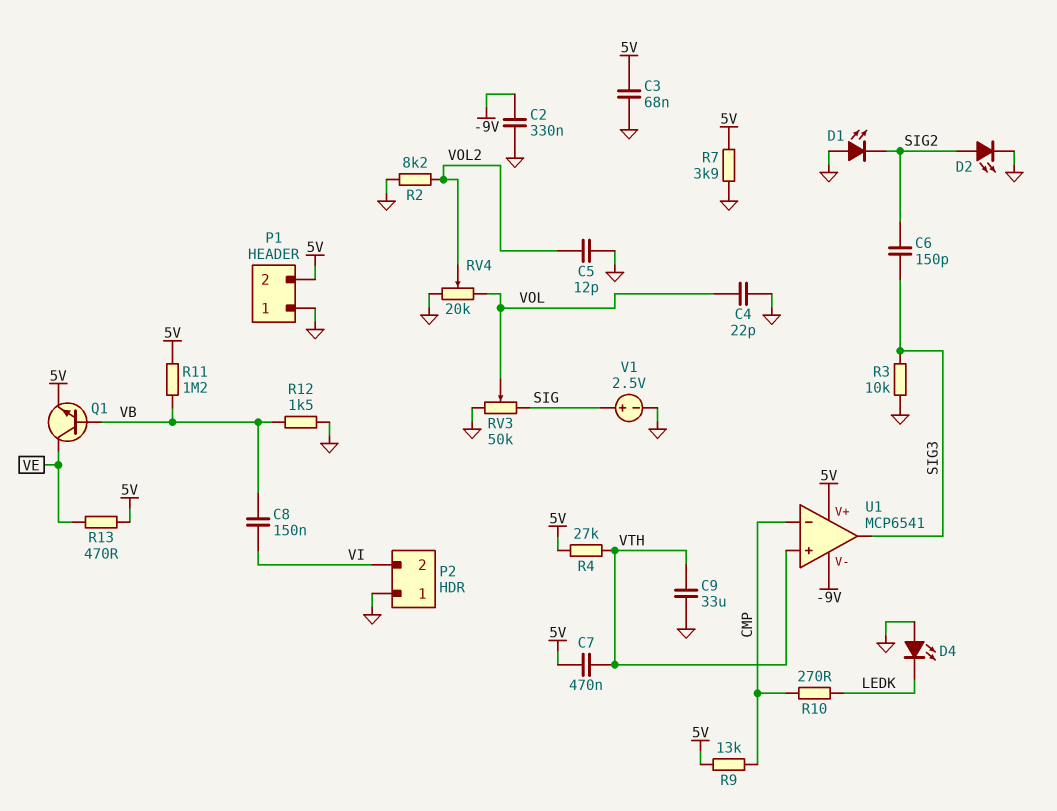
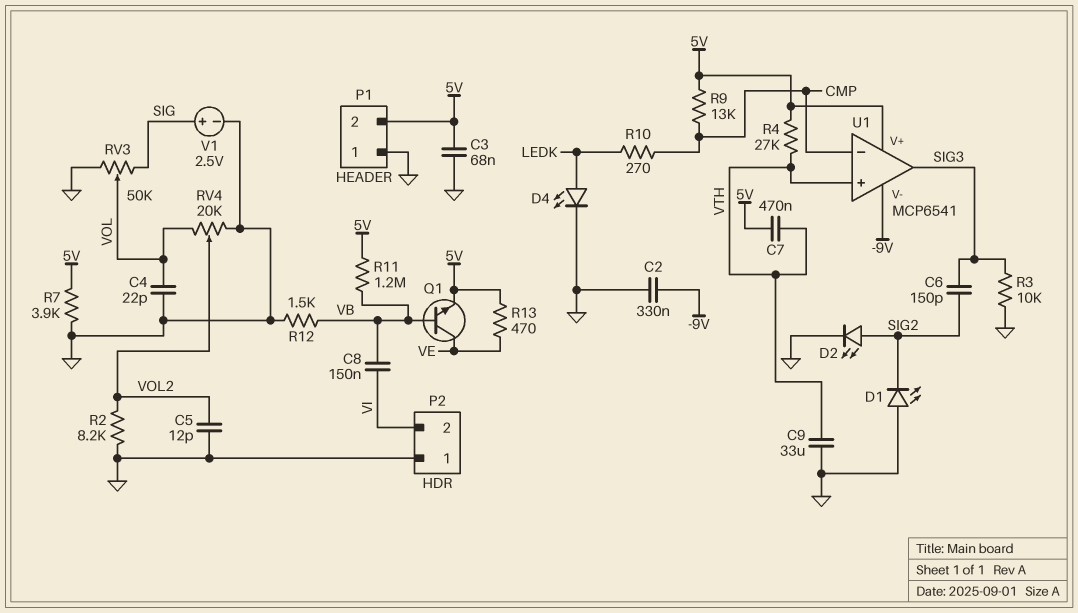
D4: LED (A GND, K LEDK) -> LED (A LEDK, K GND)

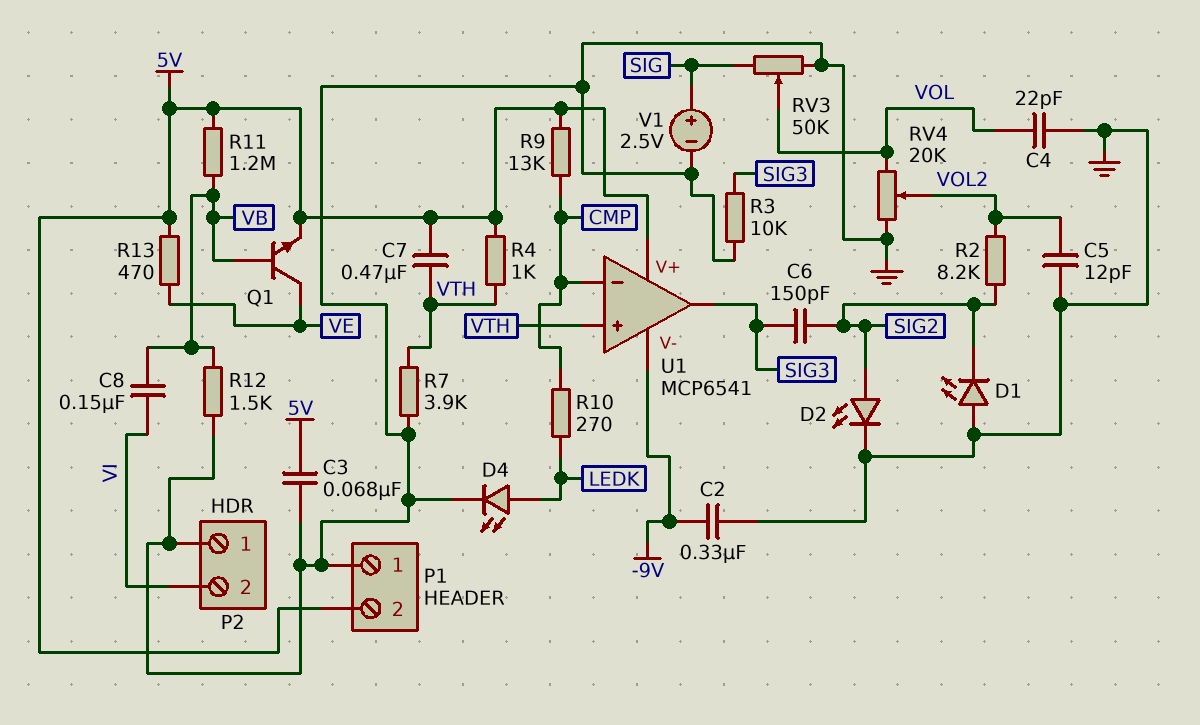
C9: 33uF (GND, VTH) -> none
R2: 8.2k (GND, VOL2) -> 8.2k (SIG2, VOL2)
R4: 27k (5V, VTH) -> 1k (5V, VTH)
R7: 3.9k (5V, GND) -> 3.9k (GND, VTH)

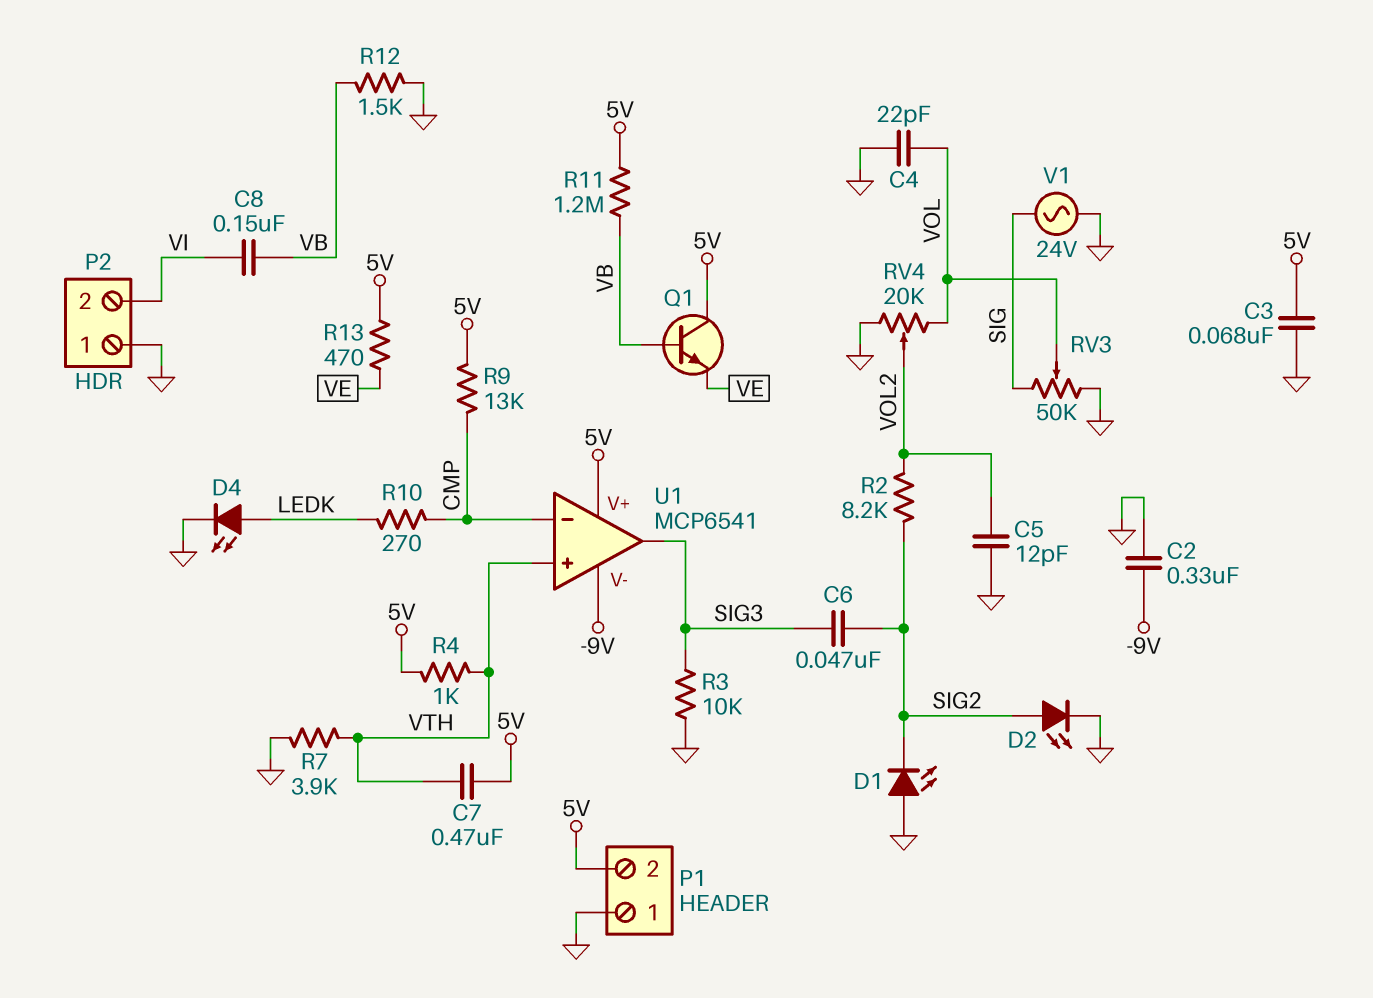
C6: 150pF (SIG2, SIG3) -> 47nF (SIG2, SIG3)
Q1: NPN (B VB, C VE, E 5V) -> NPN (B VB, C 5V, E VE)
V1: 2.5V (plus SIG, minus GND) -> AC 24V (GND, SIG)

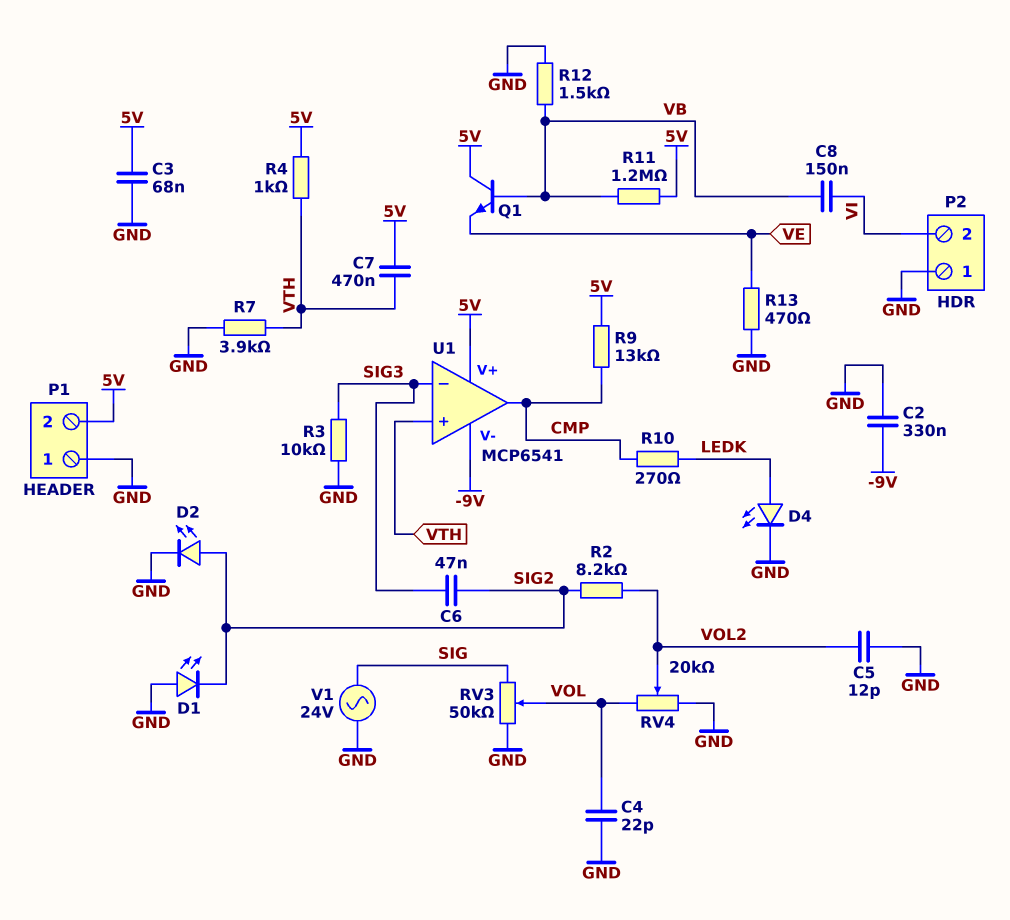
R13: 470 (5V, VE) -> 470 (GND, VE)
U1 pin in-: CMP -> SIG3
U1 pin out: SIG3 -> CMP

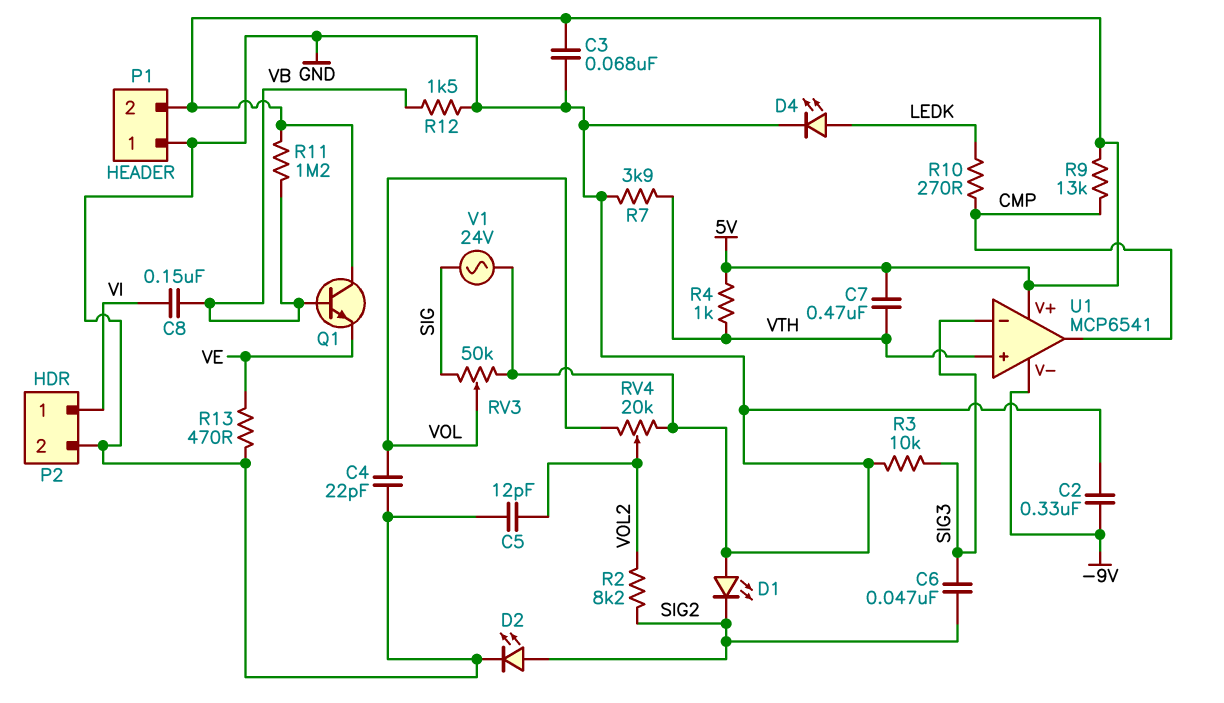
P2 pin 1: GND -> VI
P2 pin 2: VI -> GND

